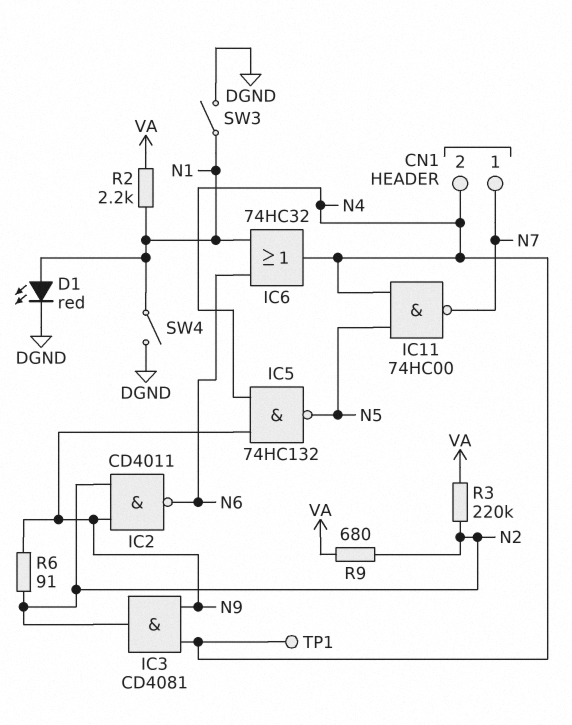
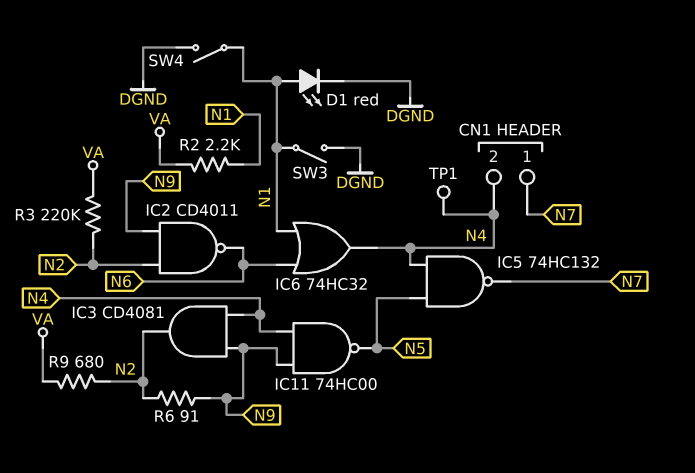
IC5: NAND 74HC132 (in N4, in N9, out N5) -> NAND 74HC132 (in N4, in N5, out N7)
IC11: NAND 74HC00 (in N4, in N5, out N7) -> NAND 74HC00 (in N4, in N9, out N5)

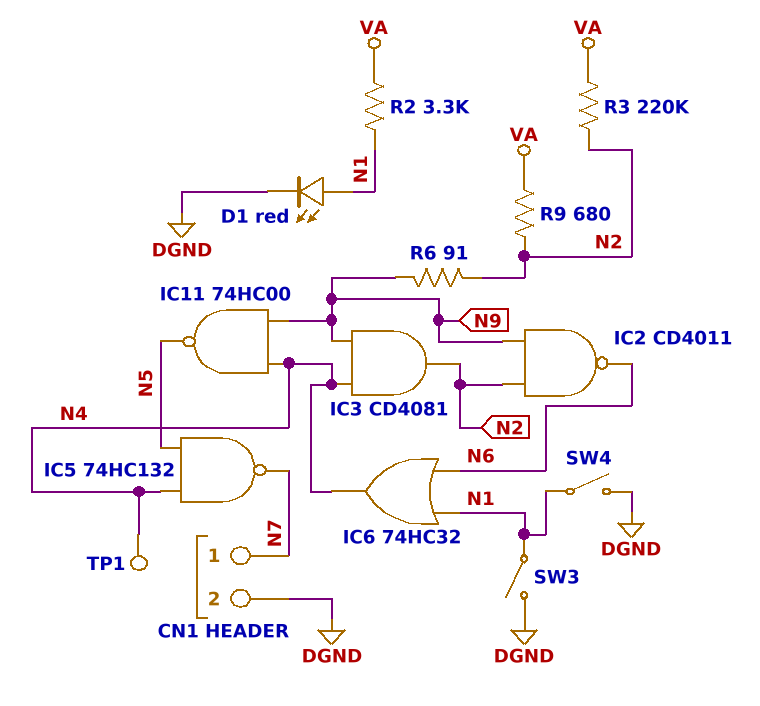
CN1 pin 2: N4 -> DGND
R2: 2.2k (N1, VA) -> 3.3k (N1, VA)

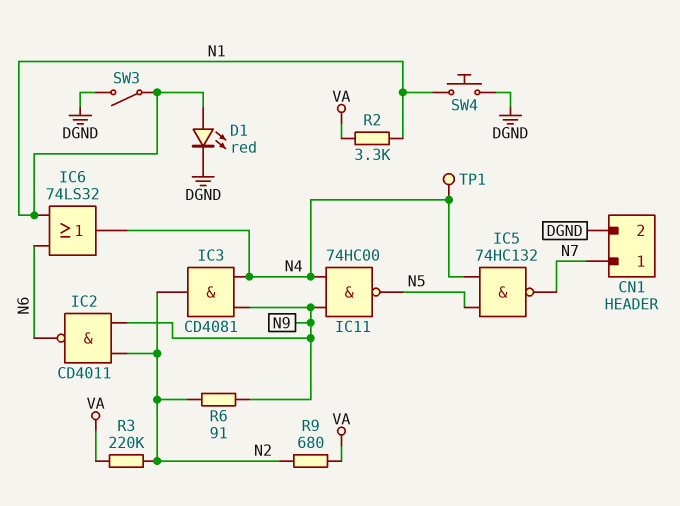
IC6: OR 74HC32 (in N1, in N6, out N4) -> OR 74LS32 (in N1, in N6, out N4)
SW4: switch (DGND, N1) -> button (DGND, N1)

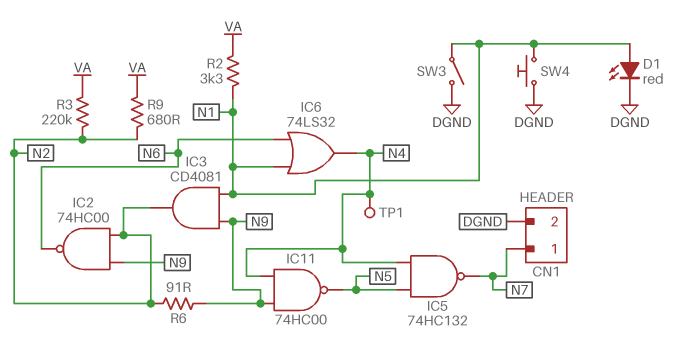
IC2: NAND CD4011 (in N2, in N9, out N6) -> NAND 74HC00 (in N2, in N9, out N6)
IC3: AND CD4081 (in N4, in N9, out N2) -> AND CD4081 (in N1, in N9, out N2)

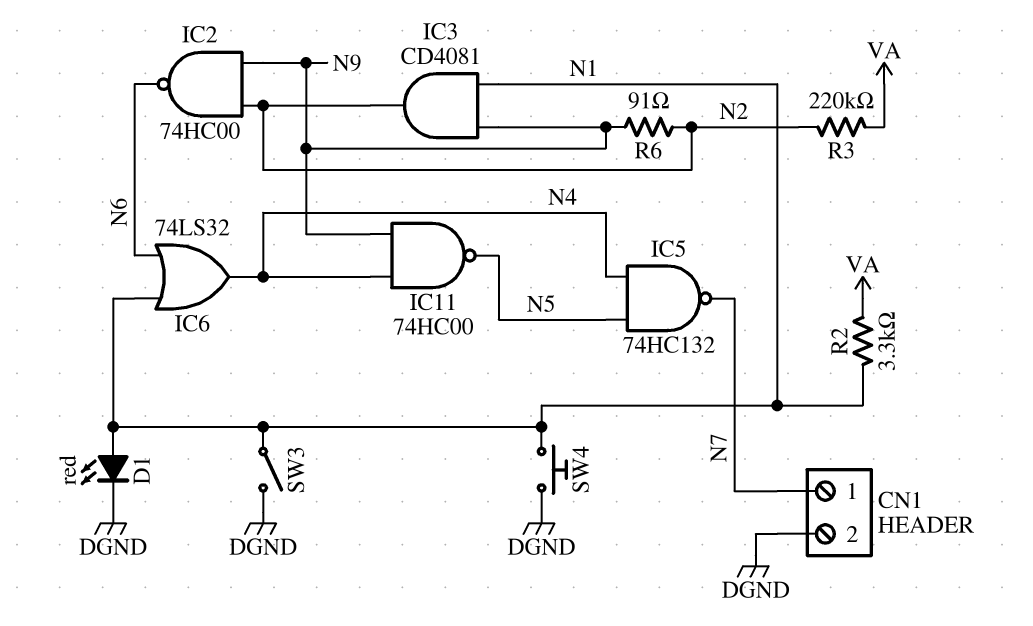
R9: 680 (N2, VA) -> none
TP1: test point (N4) -> none

